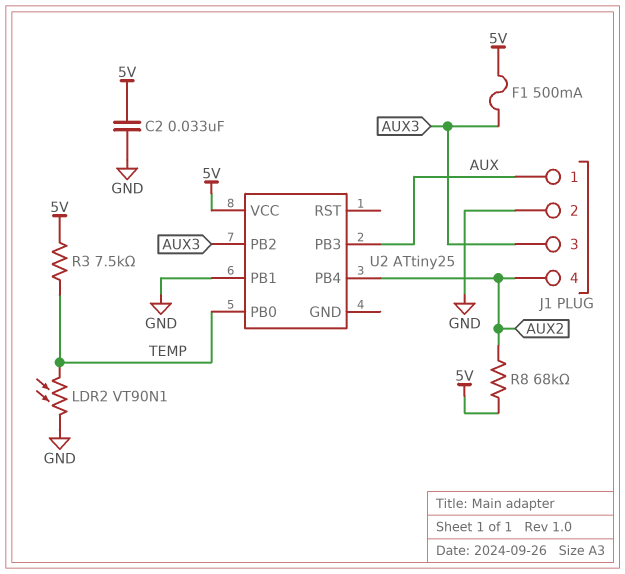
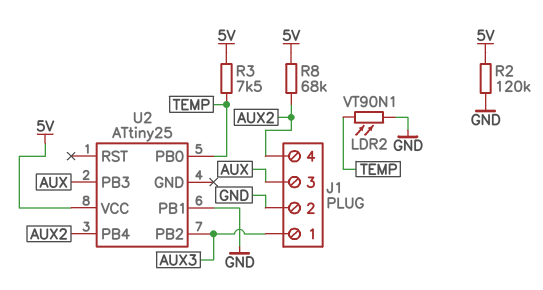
C2: 33nF (5V, GND) -> none
F1: 500mA (5V, AUX3) -> none
J1 pin 1: AUX -> AUX3
J1 pin 3: AUX3 -> AUX
R2: none -> 120k (5V, GND)

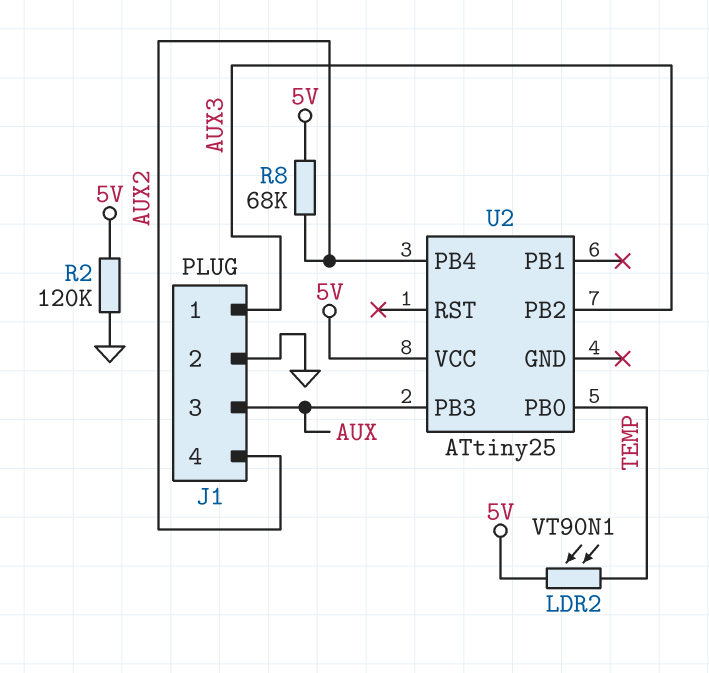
LDR2: VT90N1 (GND, TEMP) -> VT90N1 (5V, TEMP)
R3: 7.5k (5V, TEMP) -> none
U2 pin PB1: GND -> none

